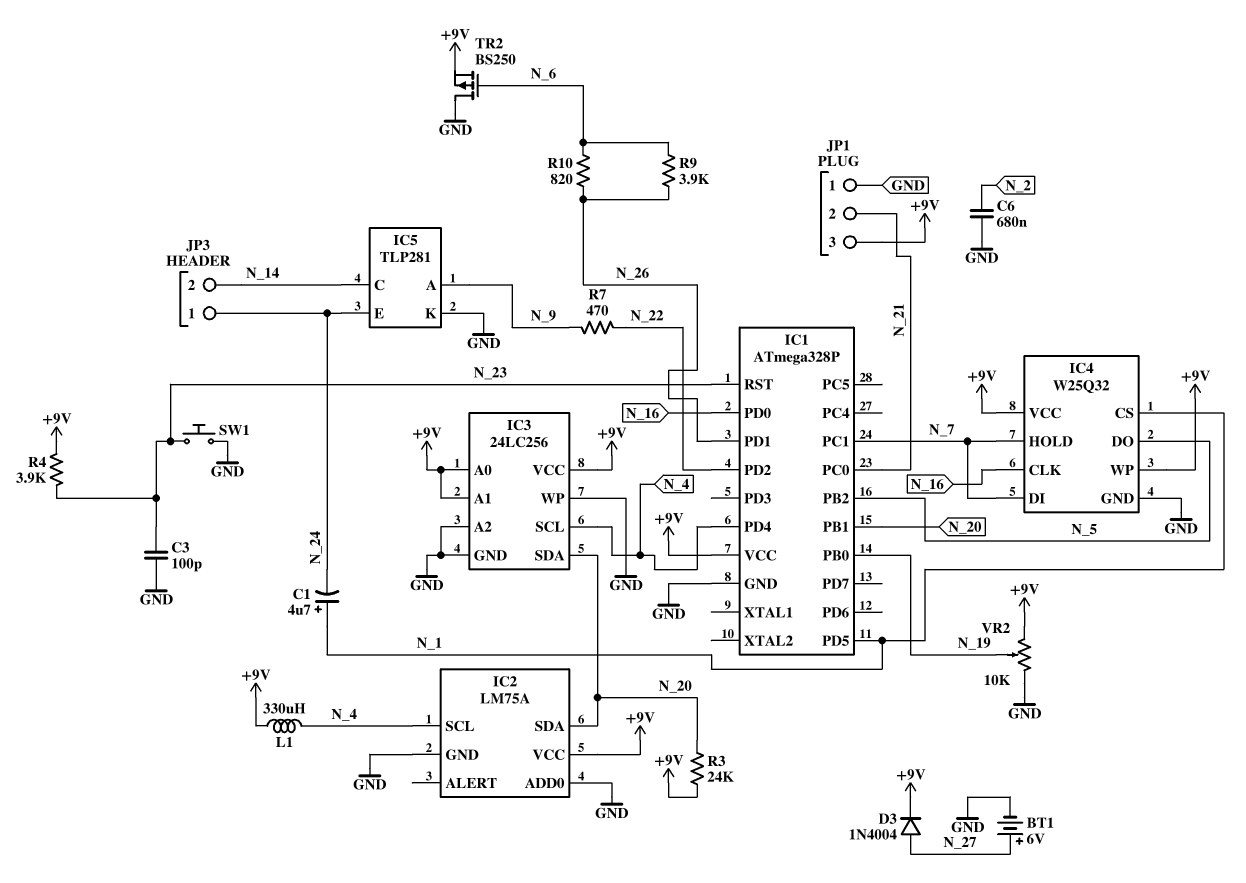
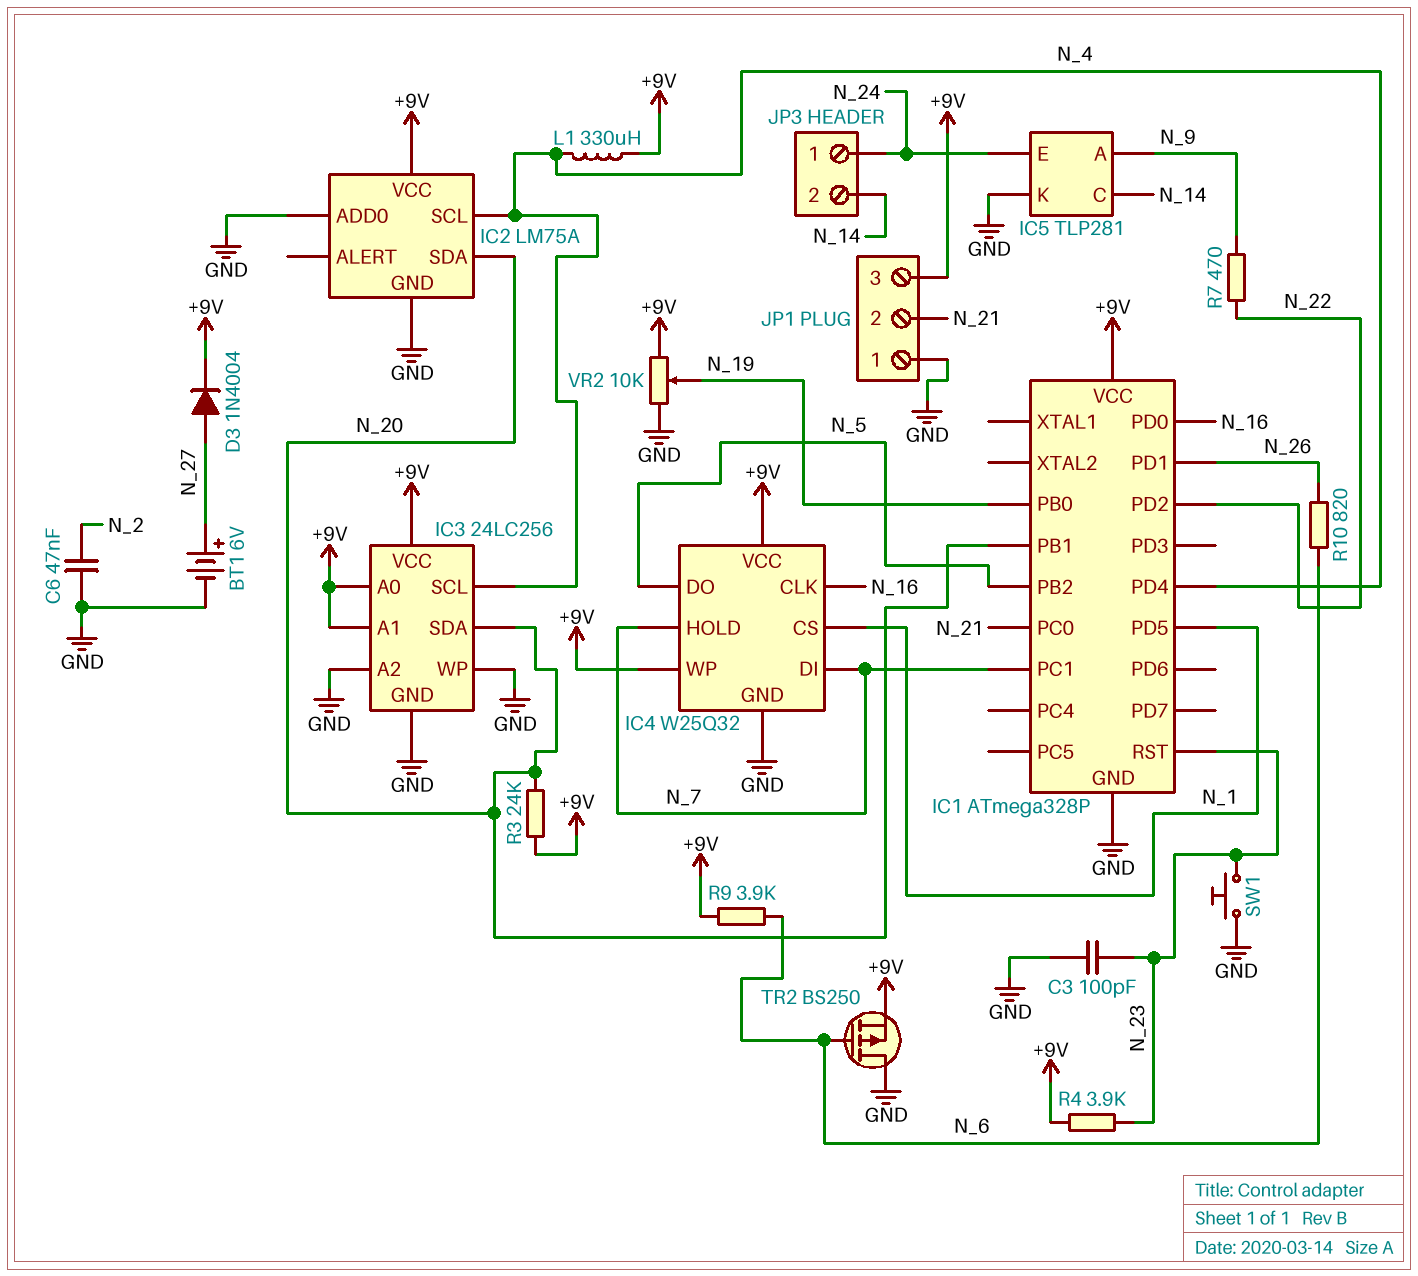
C1: 4.7uF (plus N_1, minus N_24) -> none
C6: 680nF (GND, N_2) -> 47nF (GND, N_2)
R9: 3.9k (N_6, N_26) -> 3.9k (+9V, N_6)

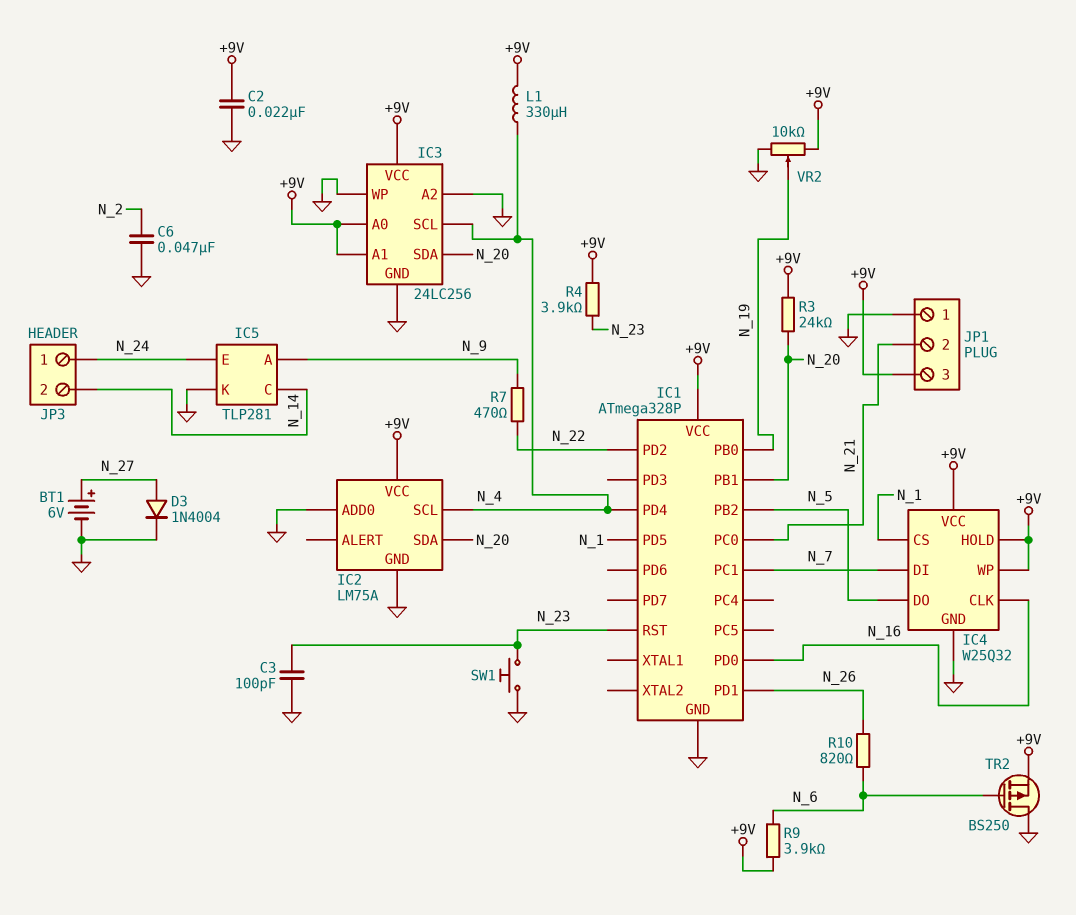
C2: none -> 22nF (+9V, GND)
D3: diode 1N4004 (A N_27, K +9V) -> diode 1N4004 (A N_27, K GND)
IC4 pin HOLD: N_7 -> +9V

